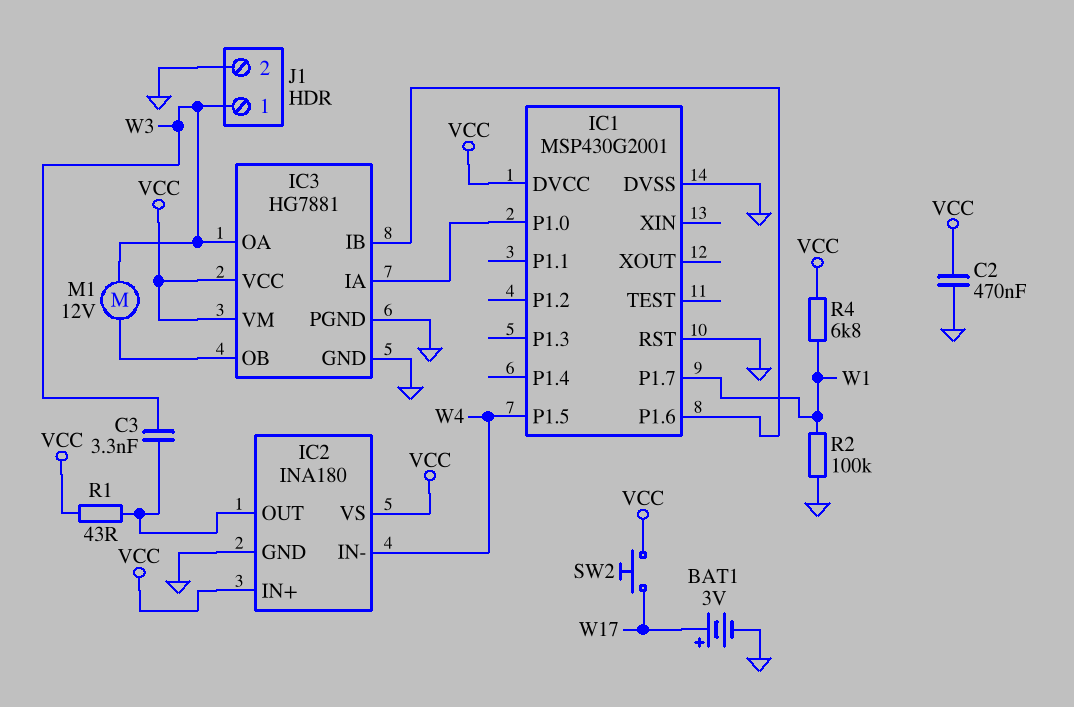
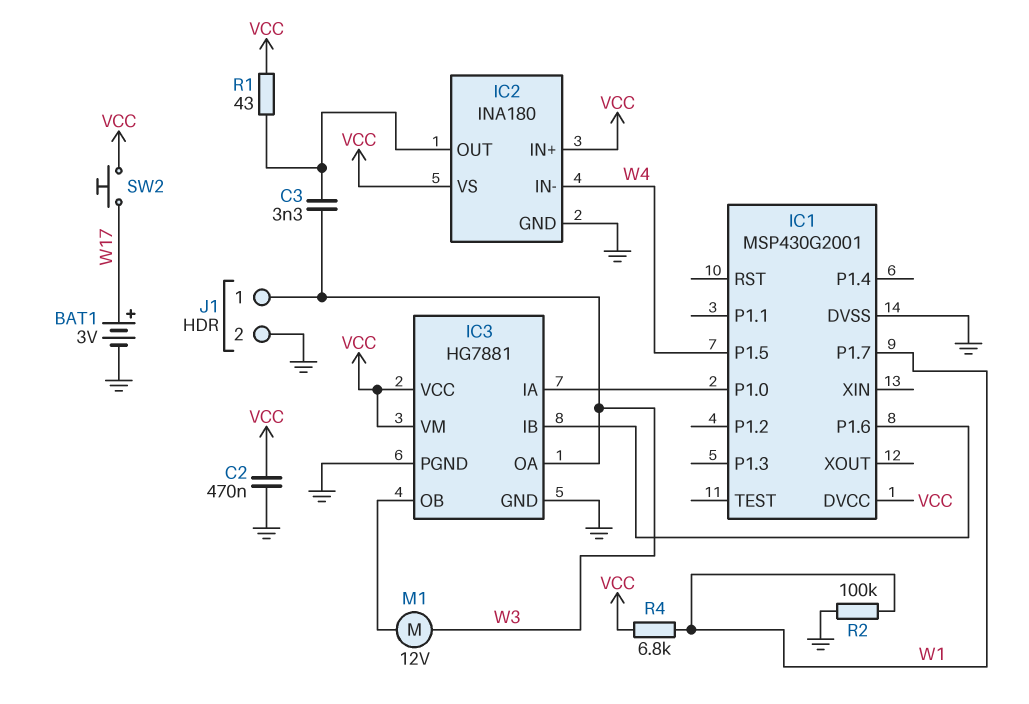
IC1 pin RST: GND -> none

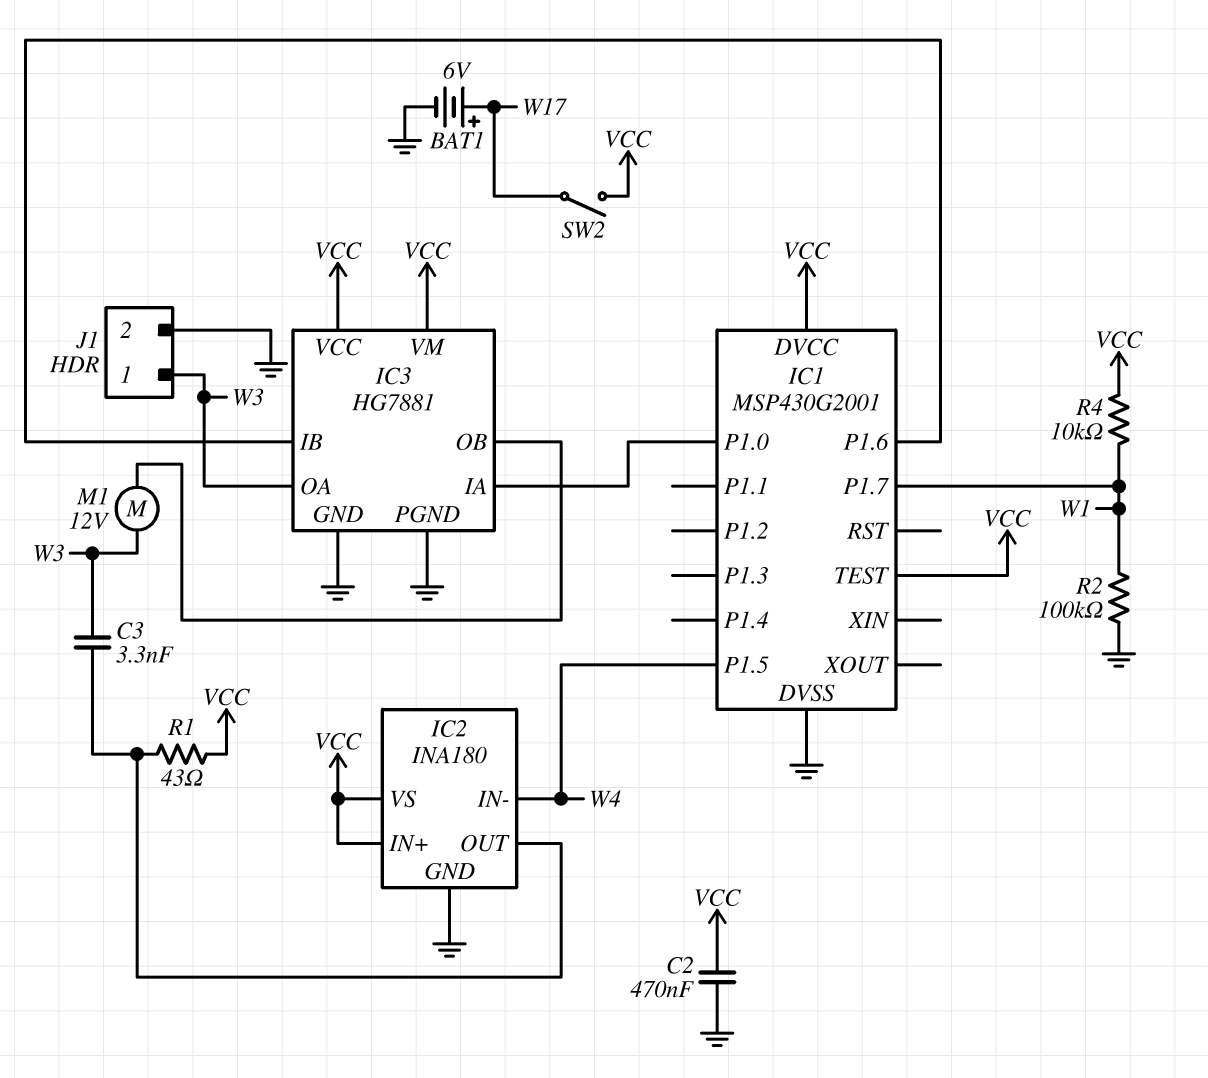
BAT1: 3V (plus W17, minus GND) -> 6V (plus W17, minus GND)
IC1 pin TEST: none -> VCC
R4: 6.8k (VCC, W1) -> 10k (VCC, W1)
SW2: button (VCC, W17) -> switch (VCC, W17)

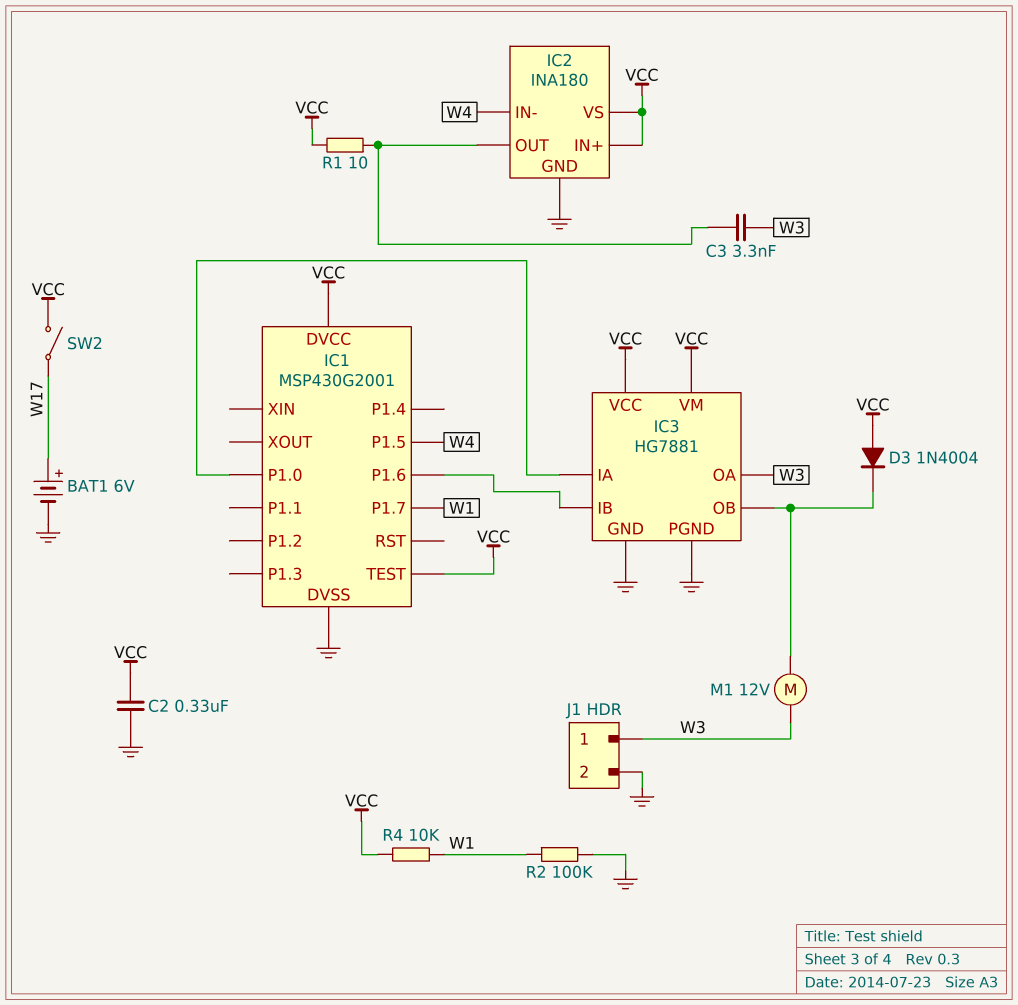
C2: 470nF (GND, VCC) -> 330nF (GND, VCC)
D3: none -> diode 1N4004 (A VCC, K IC3/OB)
R1: 43 (IC2/OUT, VCC) -> 10 (IC2/OUT, VCC)

